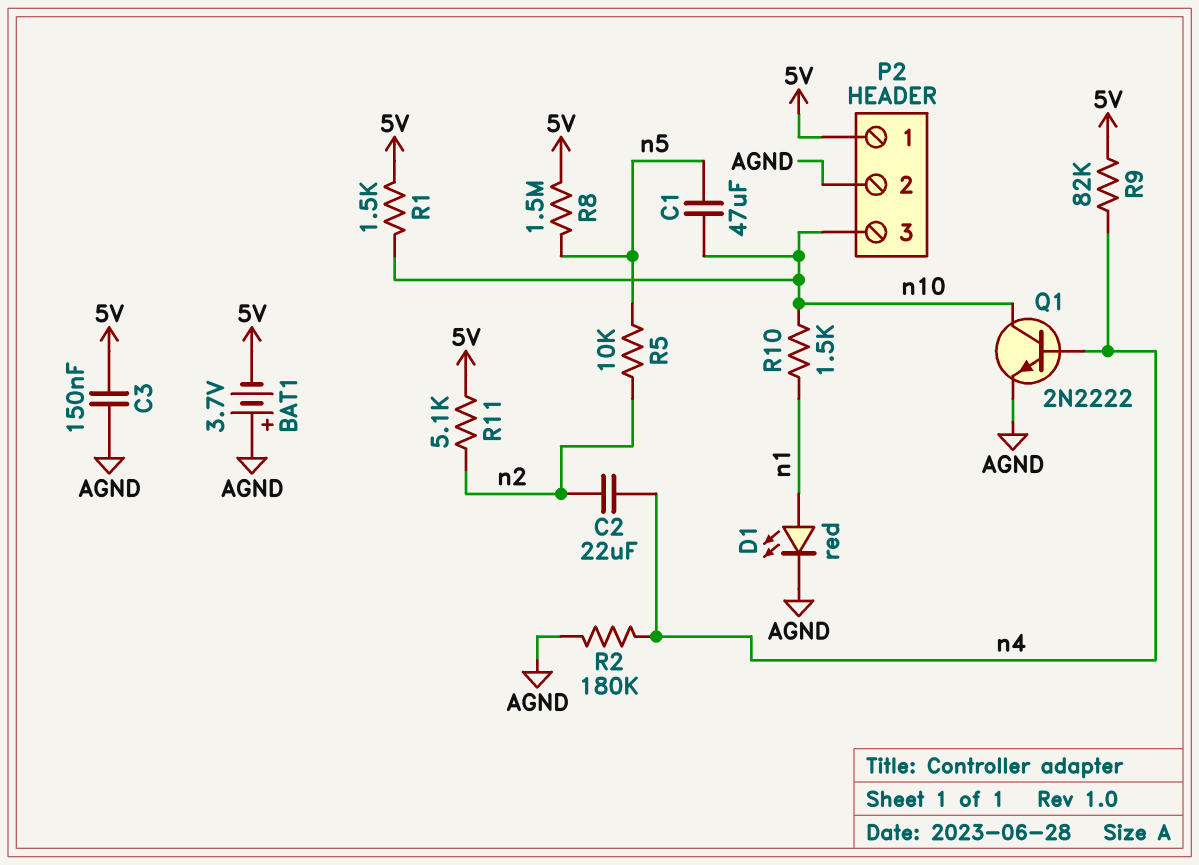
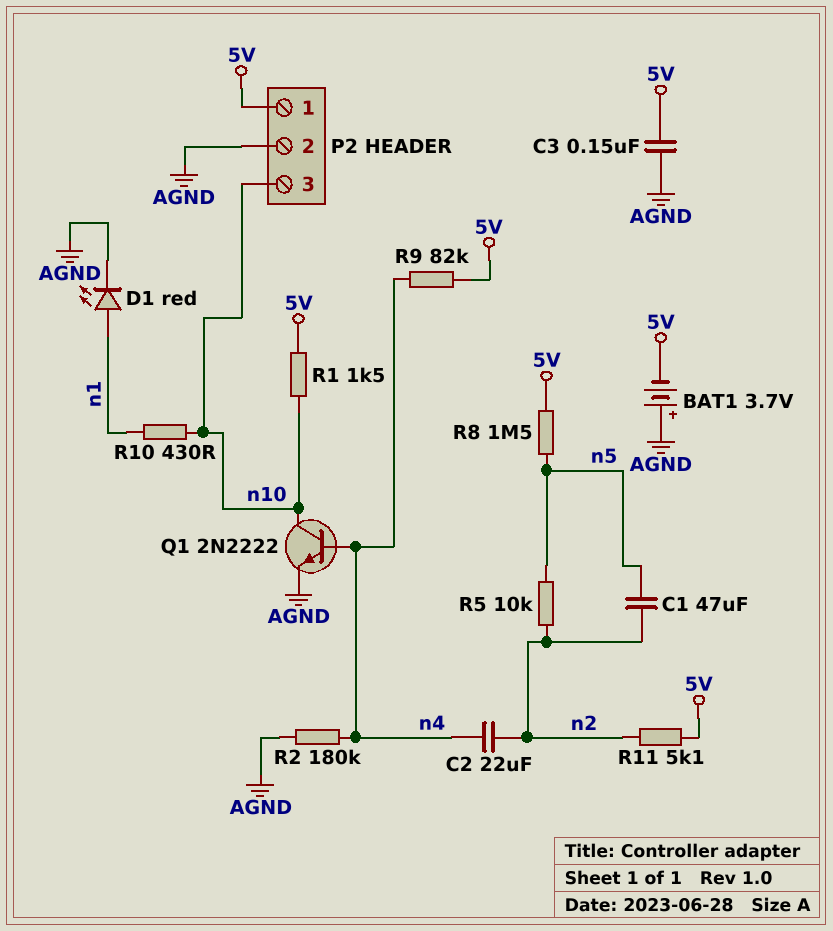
C1: 47uF (n5, n10) -> 47uF (n2, n5)
R10: 1.5k (n1, n10) -> 430 (n1, n10)

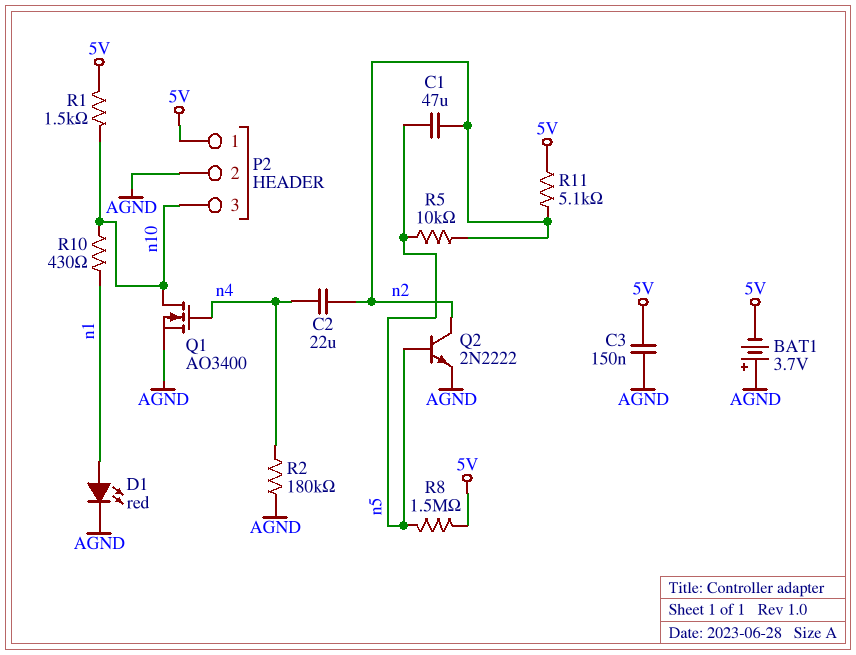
Q1: NPN 2N2222 (B n4, C n10, E AGND) -> NMOS AO3400 (G n4, D n10, S AGND)
Q2: none -> NPN 2N2222 (B n5, C n2, E AGND)
R9: 82k (5V, n4) -> none

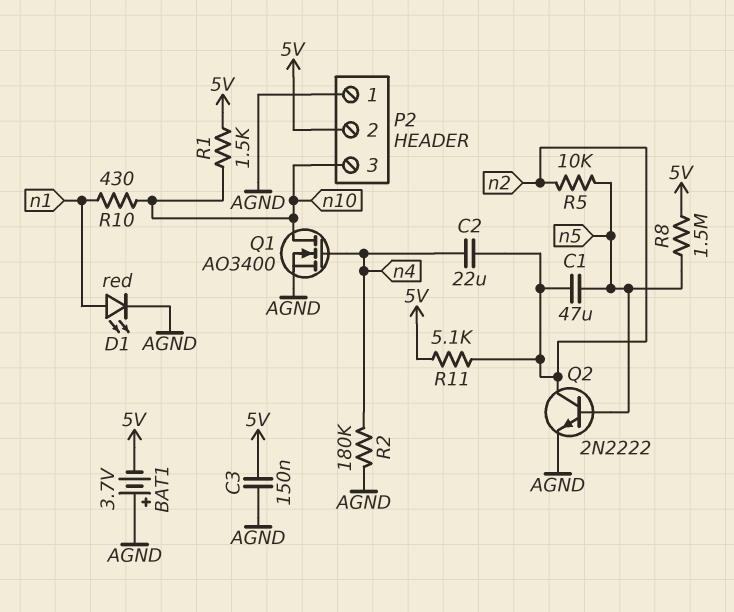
P2 pin 1: 5V -> AGND
P2 pin 2: AGND -> 5V

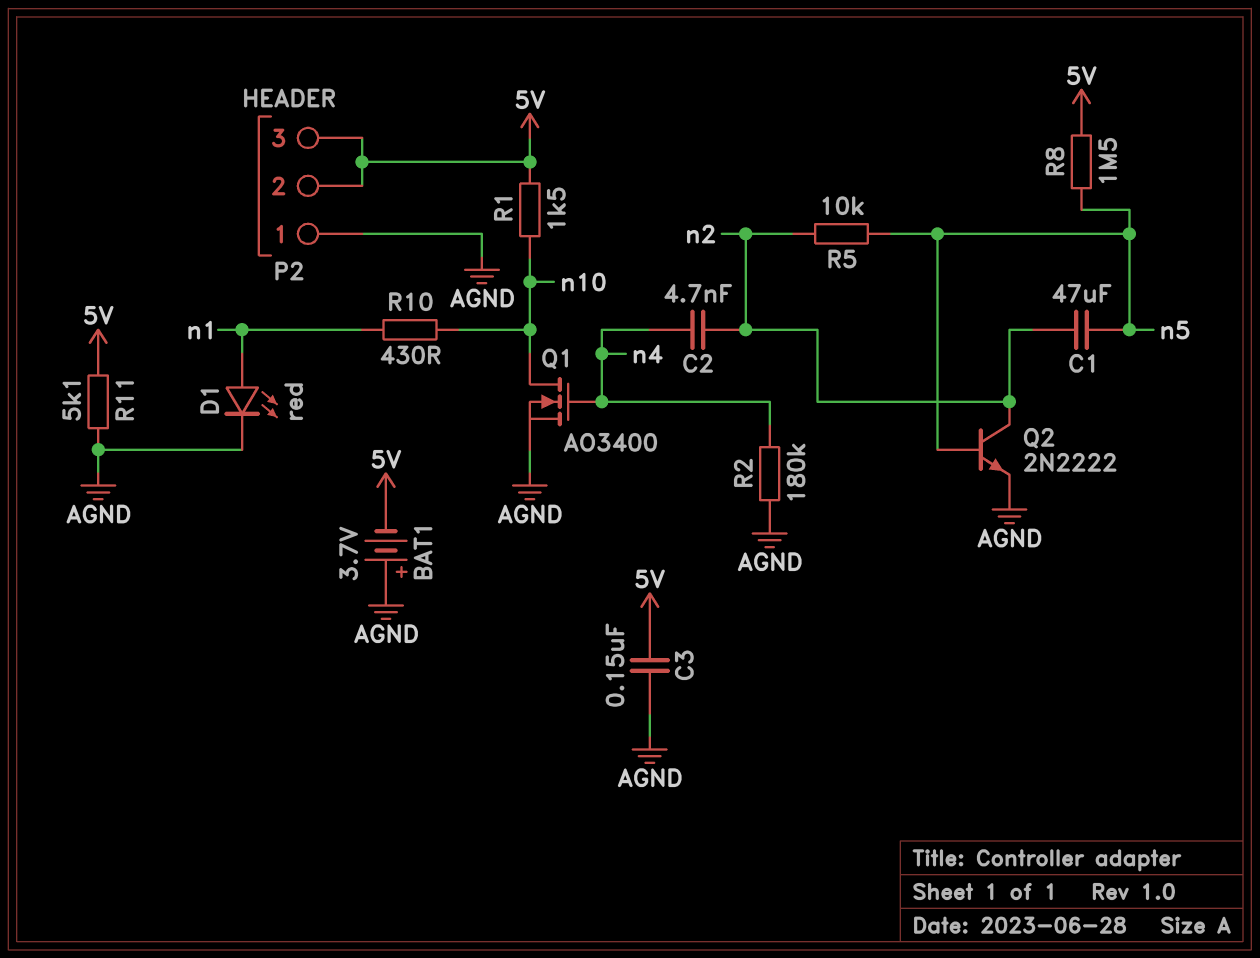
C2: 22uF (n2, n4) -> 4.7nF (n2, n4)
P2 pin 3: n10 -> 5V
R11: 5.1k (5V, n2) -> 5.1k (5V, AGND)

